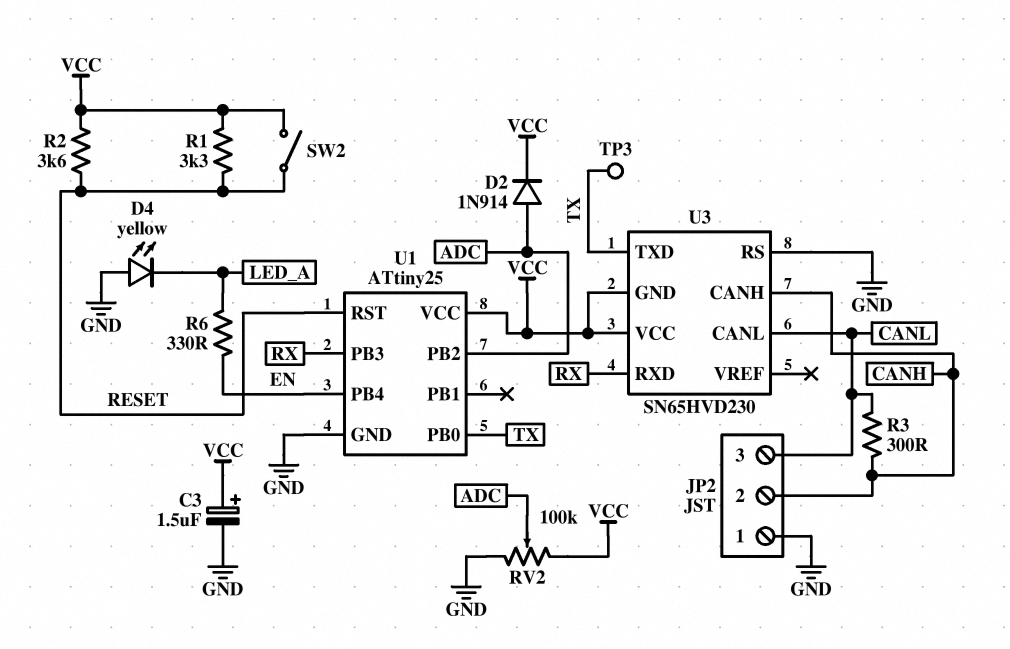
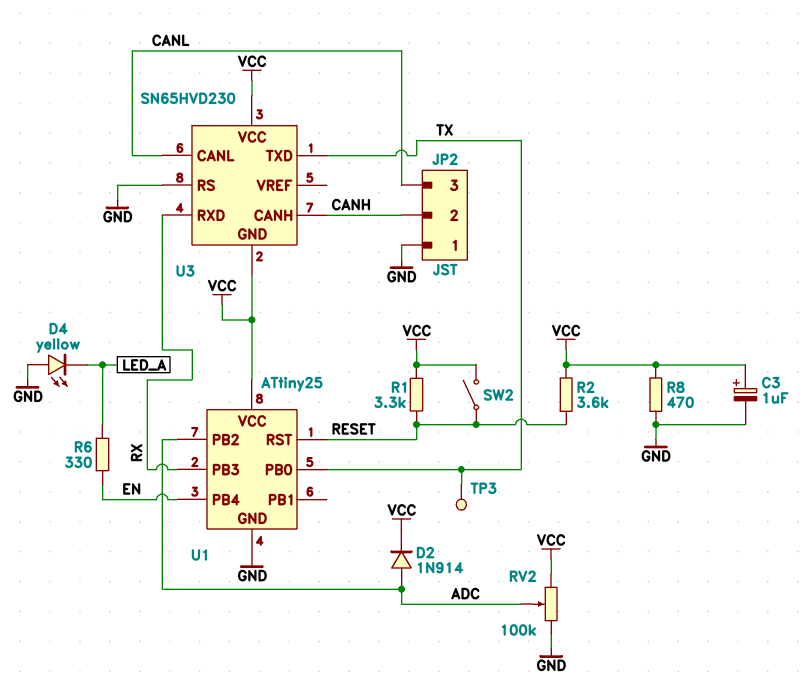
C3: 1.5uF (plus VCC, minus GND) -> 1uF (plus VCC, minus GND)
R3: 300 (CANH, CANL) -> none
R8: none -> 470 (GND, VCC)

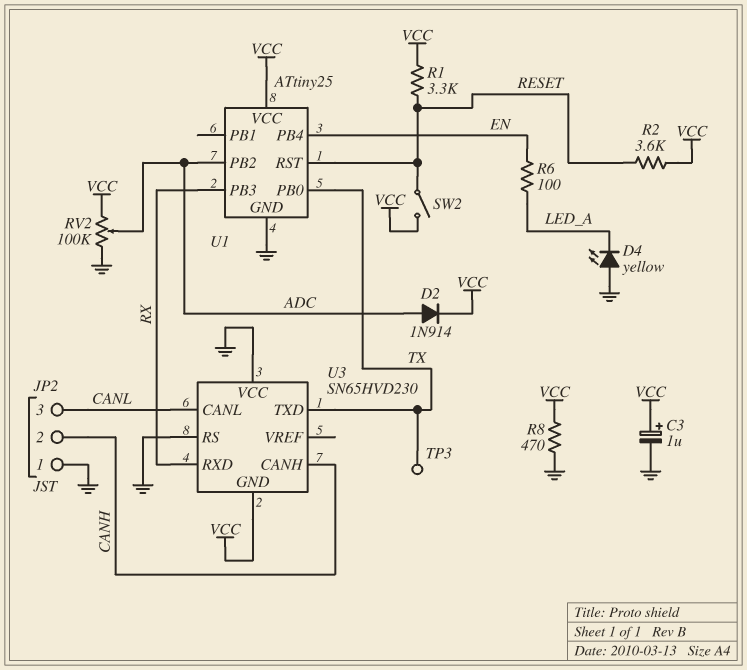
R6: 330 (EN, LED_A) -> 100 (EN, LED_A)
U3 pin VCC: VCC -> GND

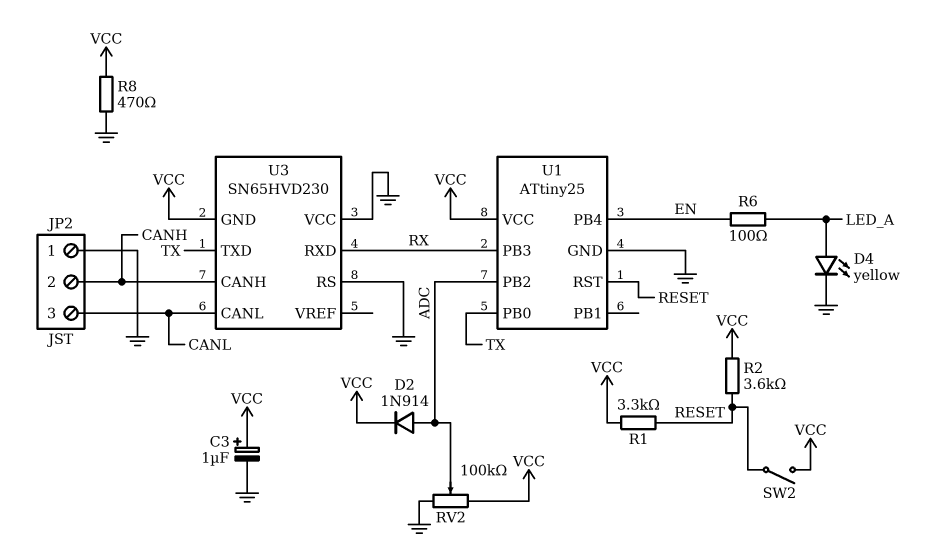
D4: LED yellow (A GND, K LED_A) -> LED yellow (A LED_A, K GND)
TP3: test point (TX) -> none

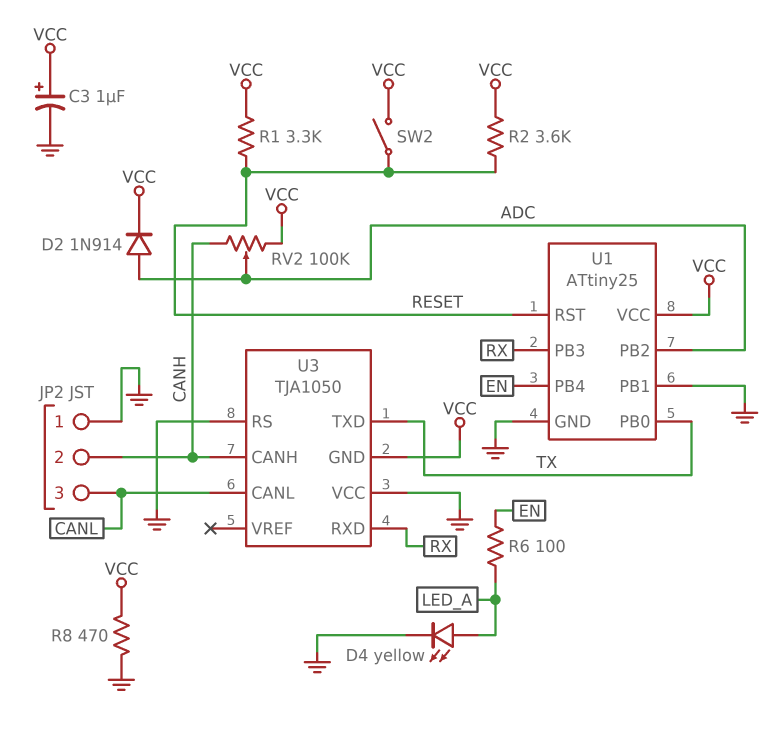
RV2: 100k (GND, VCC, wiper ADC) -> 100k (CANH, VCC, wiper ADC)
U1 pin PB1: none -> GND
U3: SN65HVD230 -> TJA1050

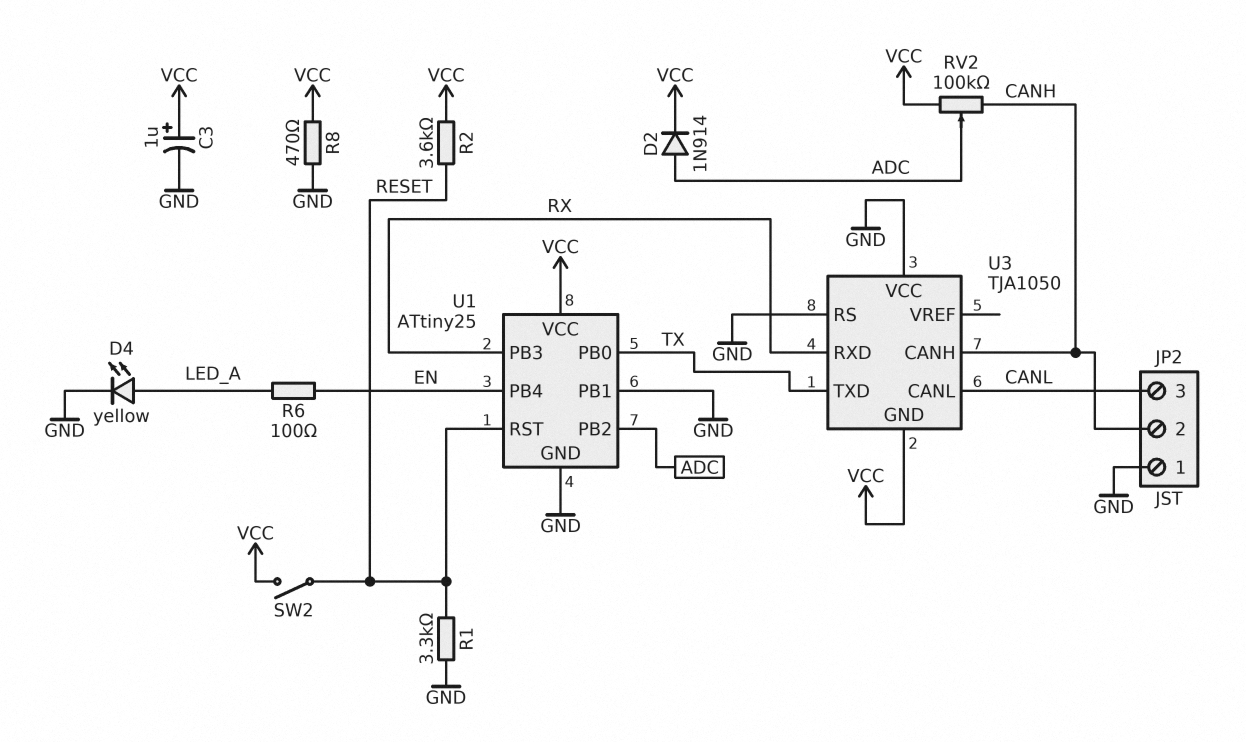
R1: 3.3k (RESET, VCC) -> 3.3k (GND, RESET)

